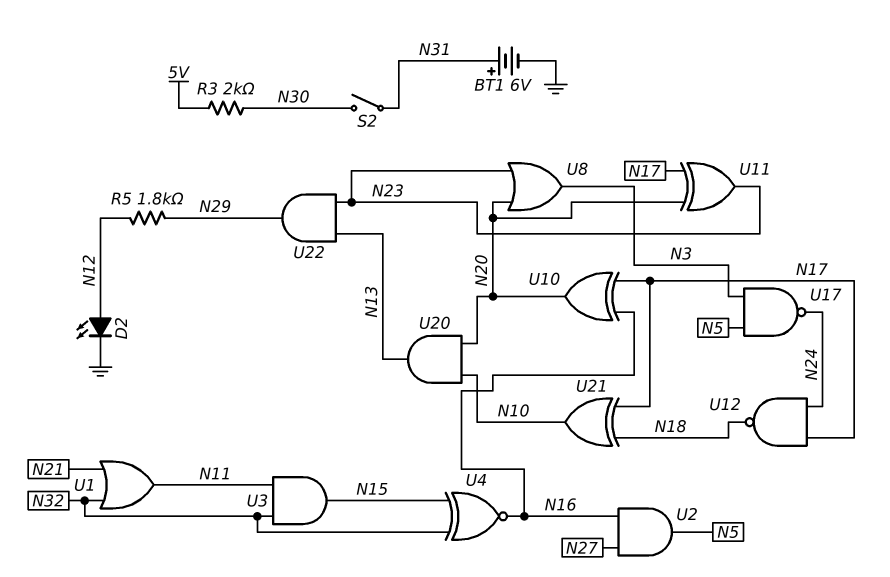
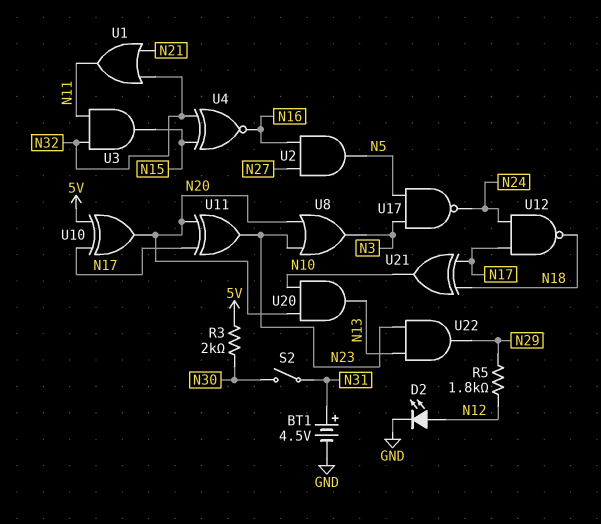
BT1: 6V (plus N31, minus GND) -> 4.5V (plus N31, minus GND)
U10: XOR (in N16, in N17, out N20) -> XOR (in 5V, in N17, out N20)

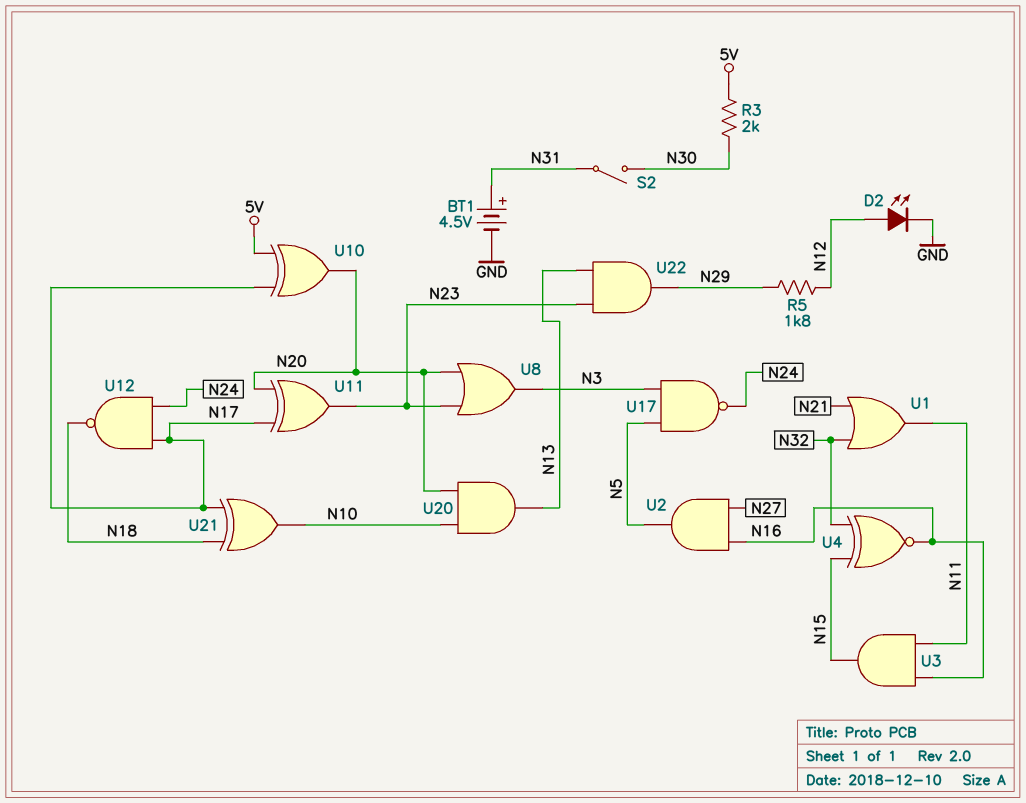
U3: AND (in N11, in N32, out N15) -> AND (in N11, in N16, out N15)

